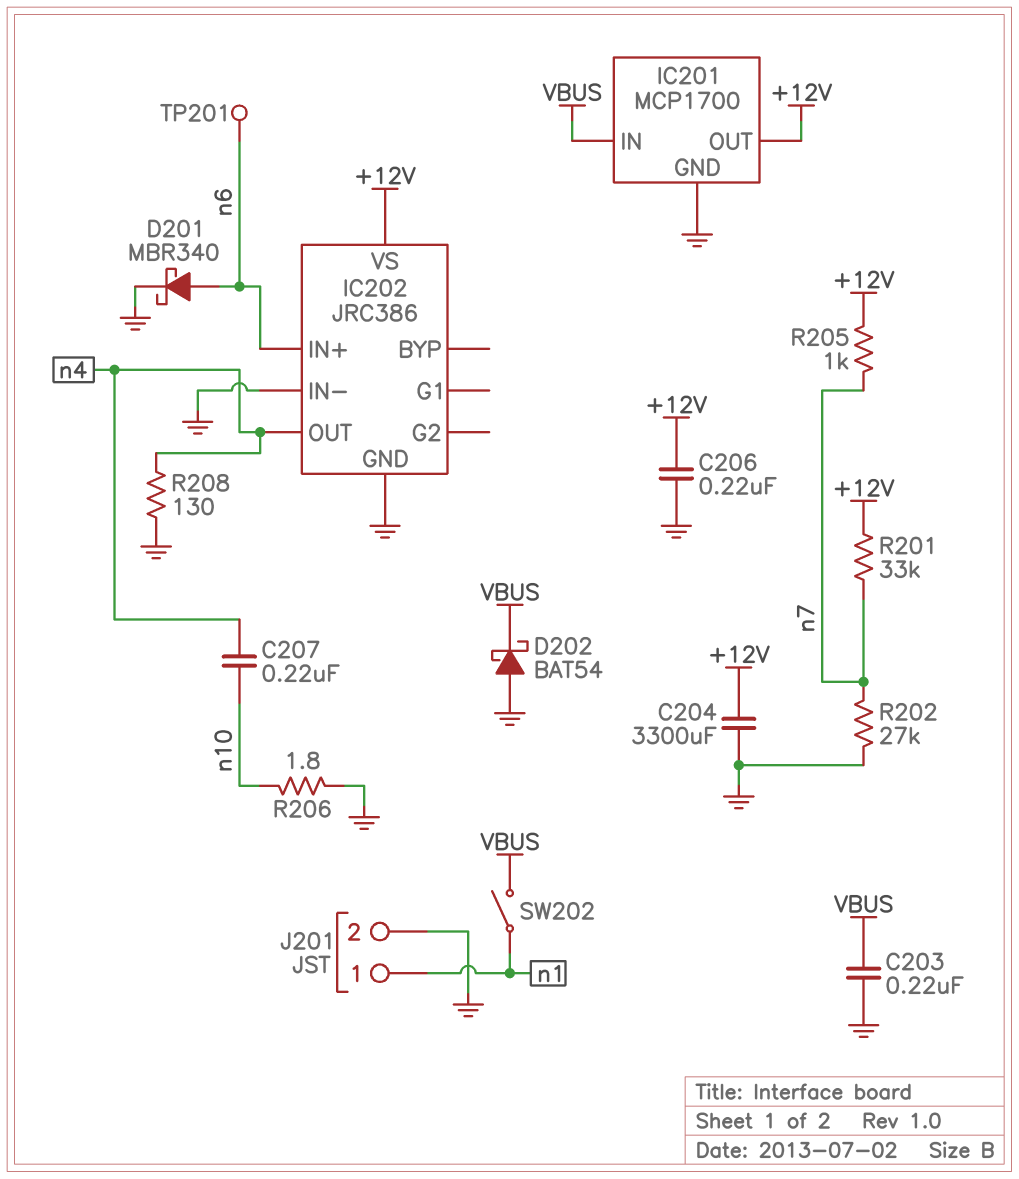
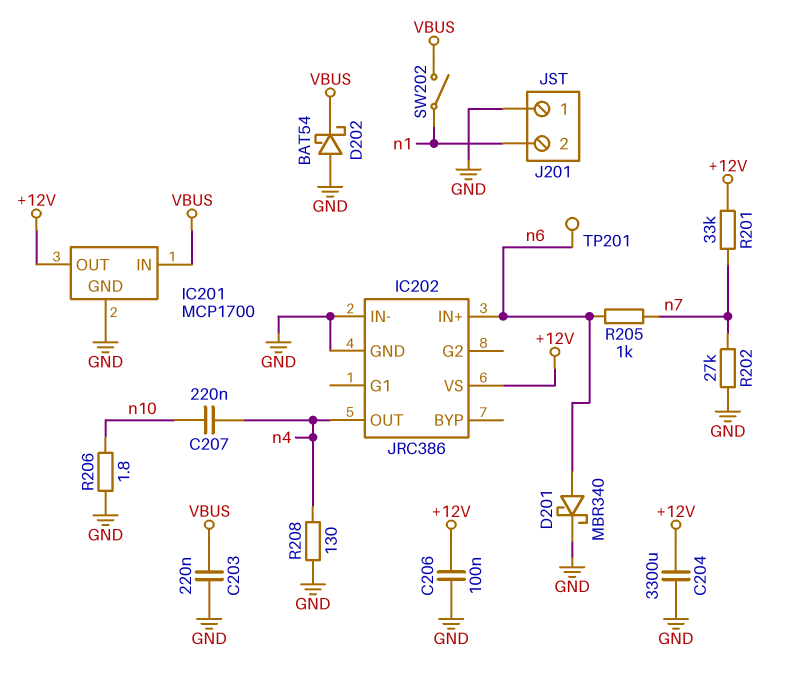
C206: 220nF (+12V, GND) -> 100nF (+12V, GND)
J201 pin 1: n1 -> GND
J201 pin 2: GND -> n1
R205: 1k (+12V, n7) -> 1k (n6, n7)

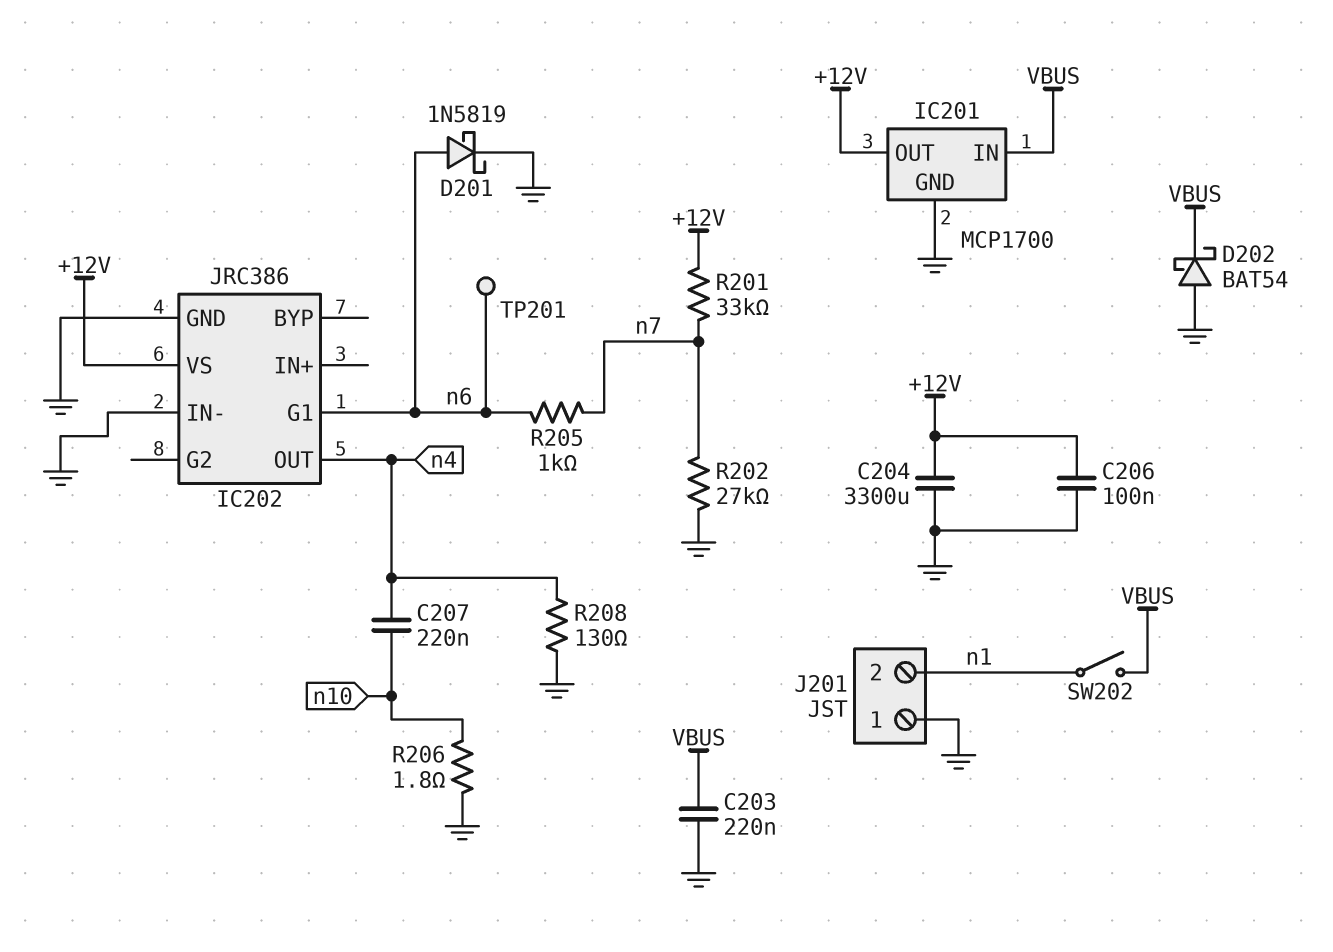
D201: schottky MBR340 (A n6, K GND) -> schottky 1N5819 (A n6, K GND)
IC202 pin G1: none -> n6
IC202 pin IN+: n6 -> none

